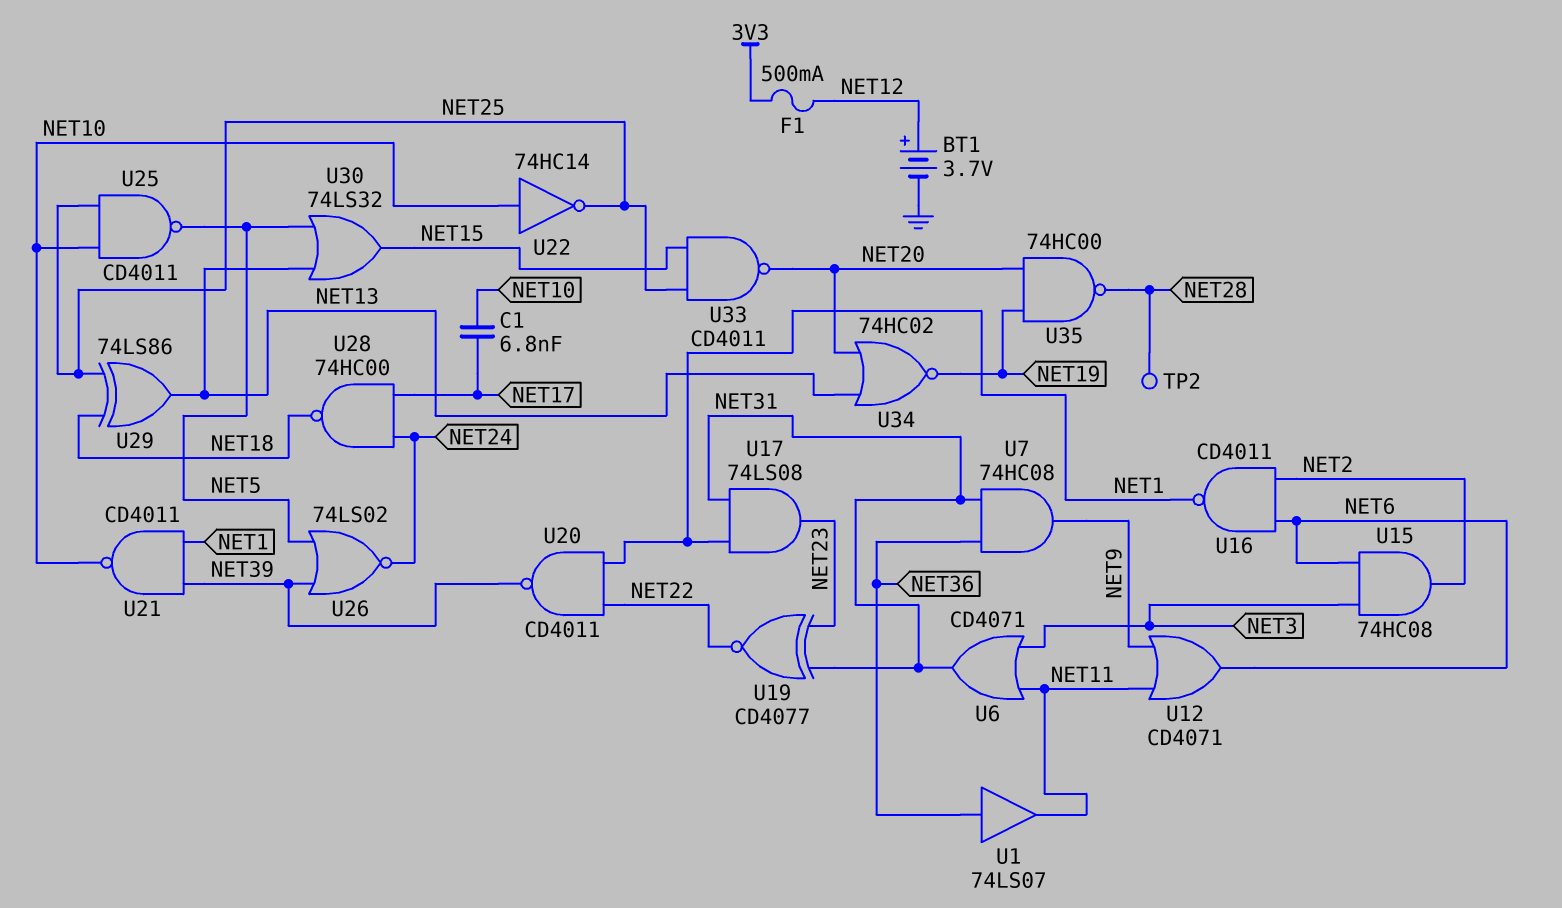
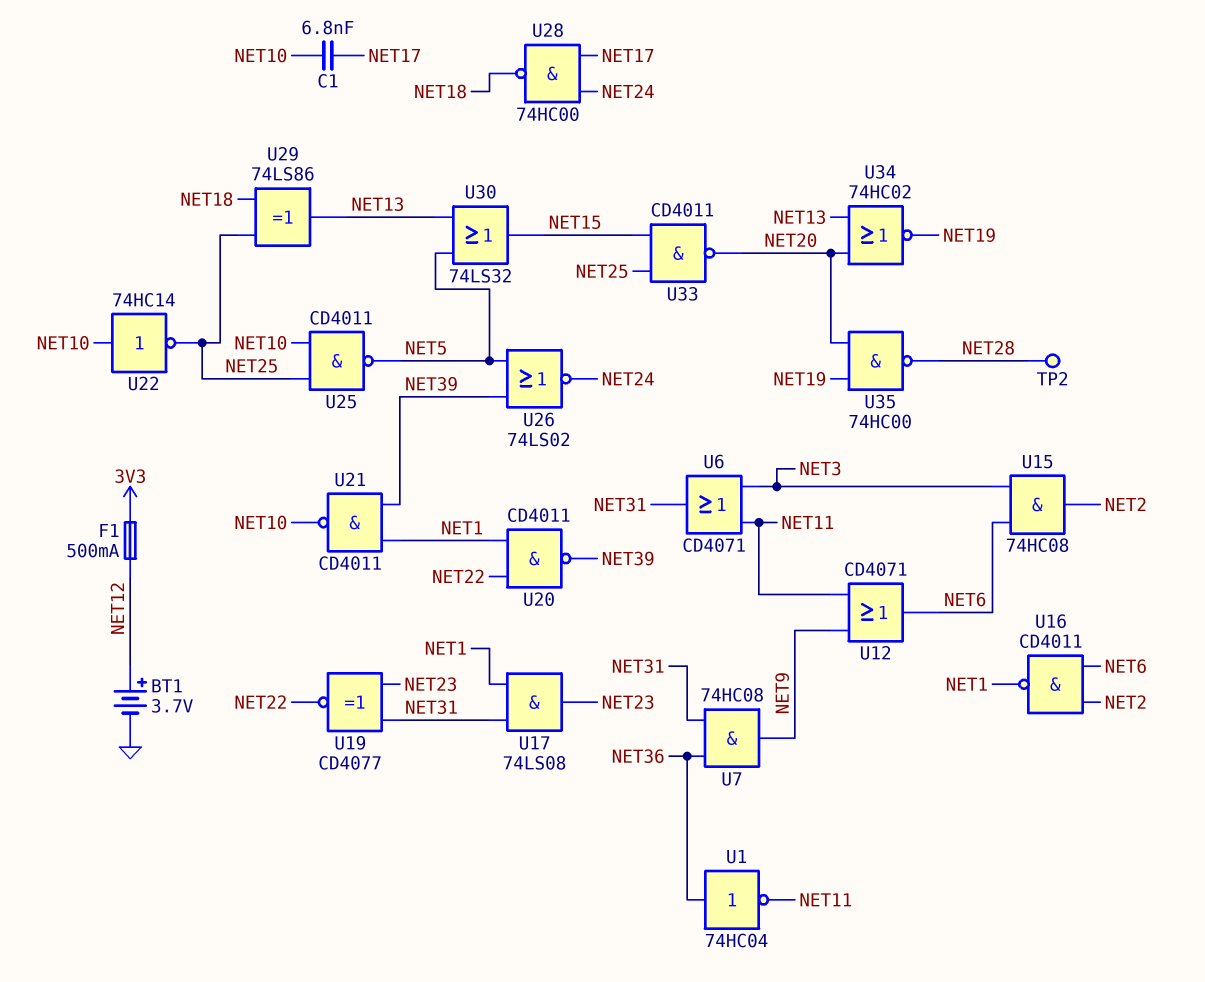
U1: buffer 74LS07 (in NET36, out NET11) -> NOT 74HC04 (in NET36, out NET11)

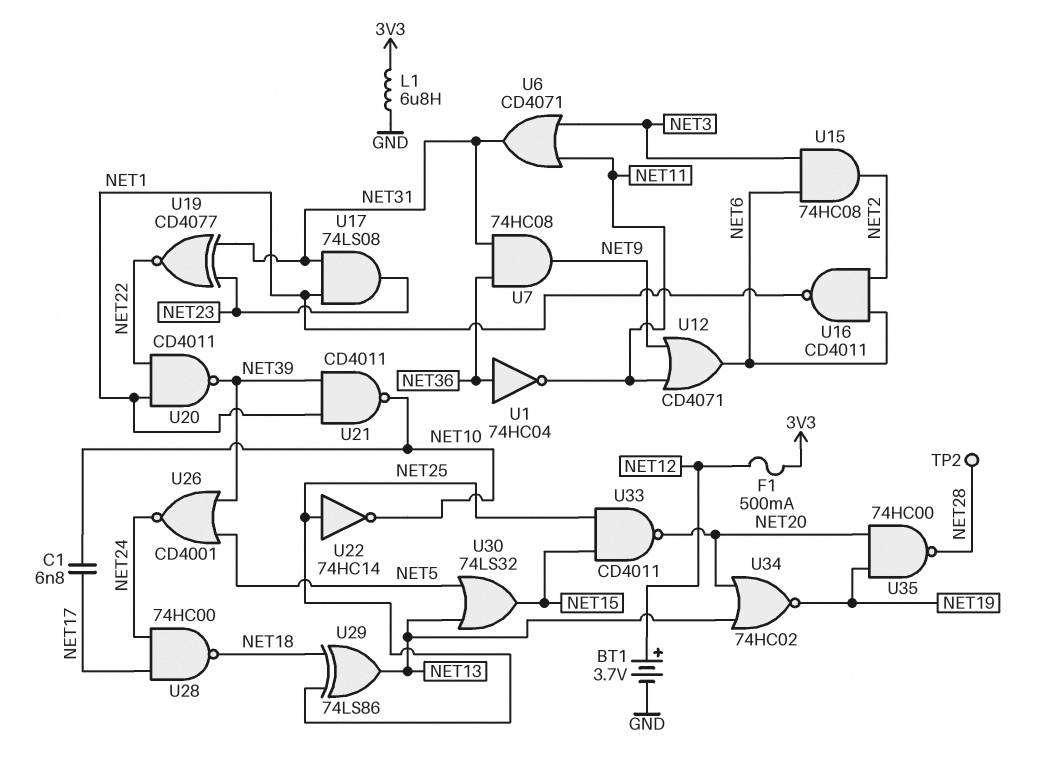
L1: none -> 6.8uH (3V3, GND)
U22: NOT 74HC14 (in NET10, out NET25) -> NOT 74HC14 (in NET25, out NET10)
U25: NAND CD4011 (in NET10, in NET25, out NET5) -> none
U26: NOR 74LS02 (in NET5, in NET39, out NET24) -> NOR CD4001 (in NET5, in NET39, out NET24)

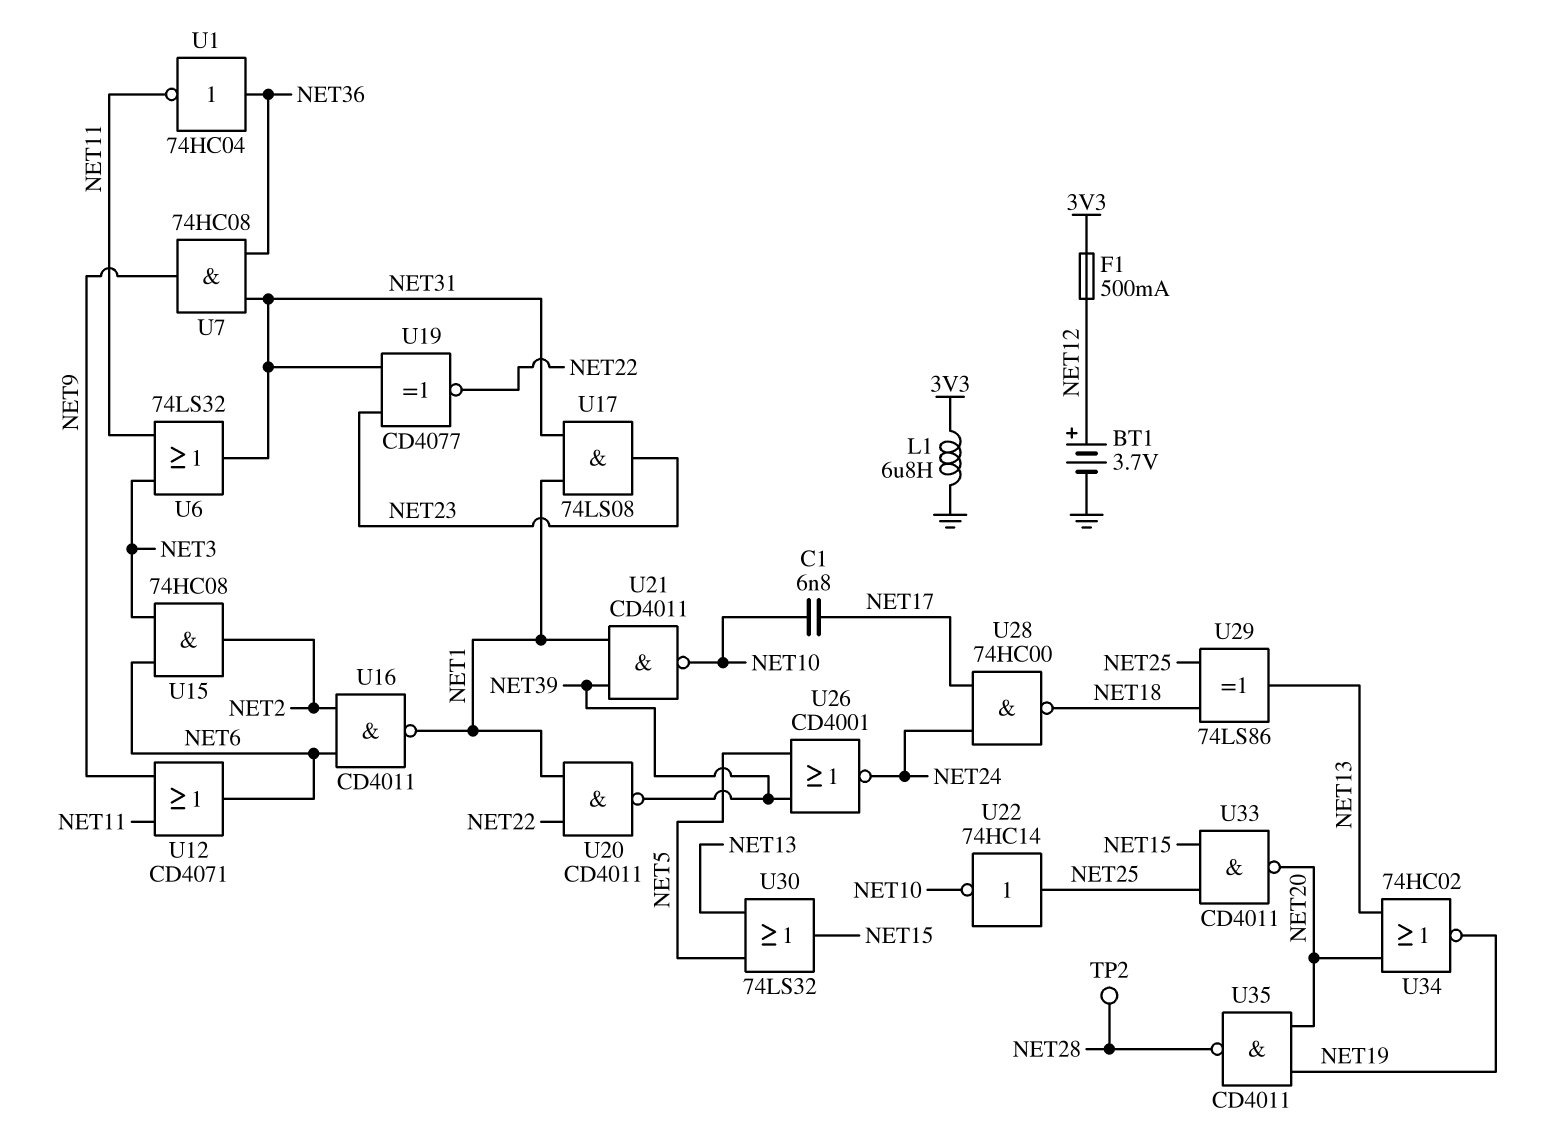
U6: OR CD4071 (in NET3, in NET11, out NET31) -> OR 74LS32 (in NET3, in NET11, out NET31)
U35: NAND 74HC00 (in NET19, in NET20, out NET28) -> NAND CD4011 (in NET19, in NET20, out NET28)

